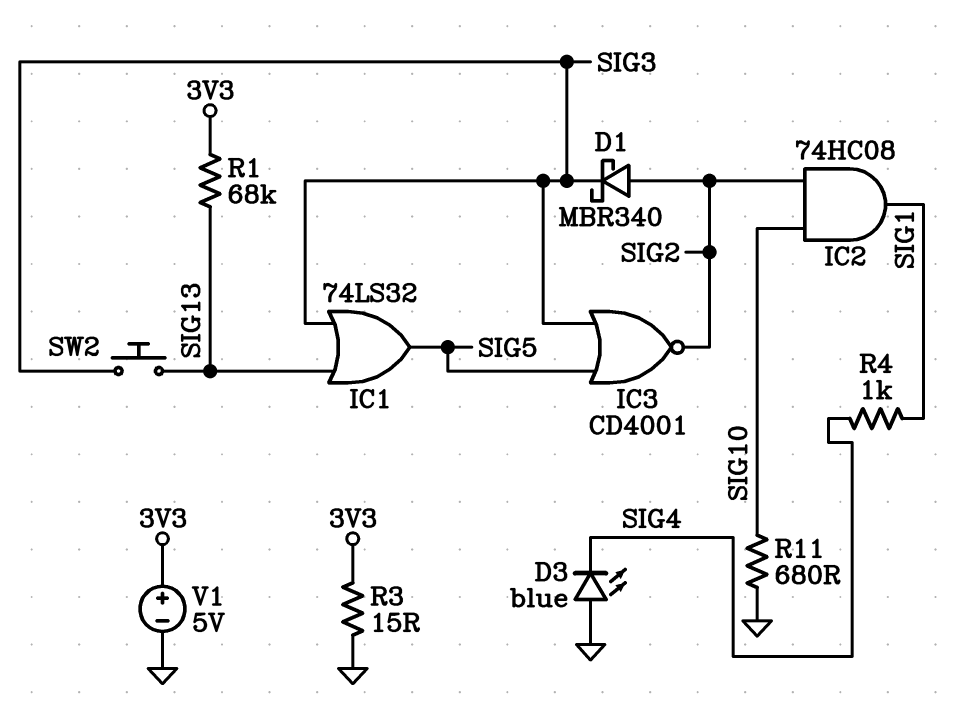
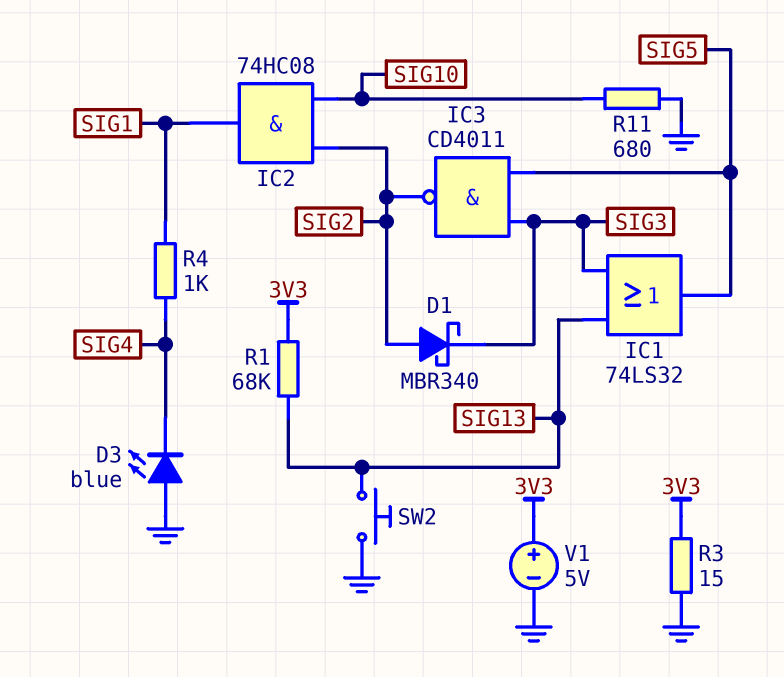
IC3: NOR CD4001 (in SIG3, in SIG5, out SIG2) -> NAND CD4011 (in SIG3, in SIG5, out SIG2)
SW2: button (SIG3, SIG13) -> button (GND, SIG13)

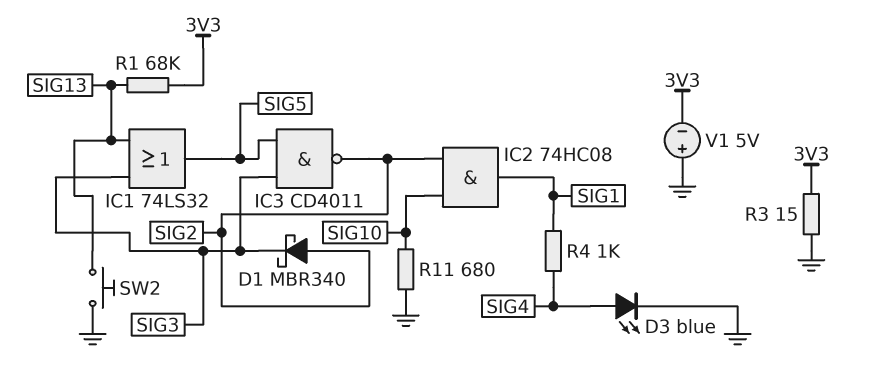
D3: LED blue (A GND, K SIG4) -> LED blue (A SIG4, K GND)
V1: 5V (plus 3V3, minus GND) -> 5V (plus GND, minus 3V3)

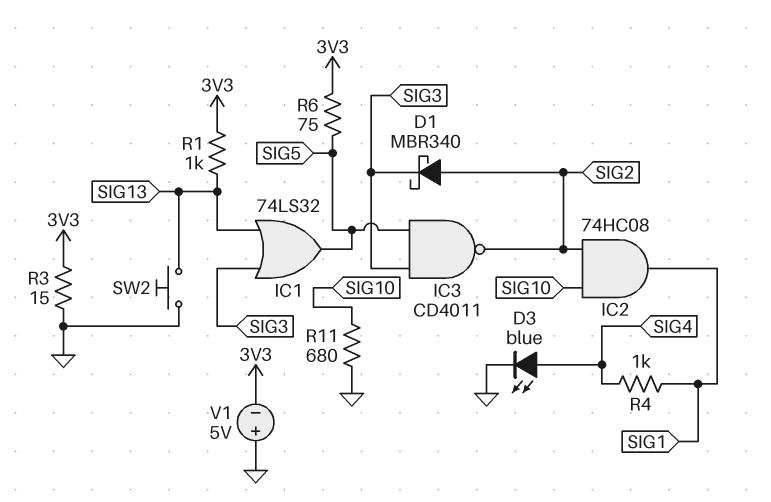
R1: 68k (3V3, SIG13) -> 1k (3V3, SIG13)
R6: none -> 75 (3V3, SIG5)

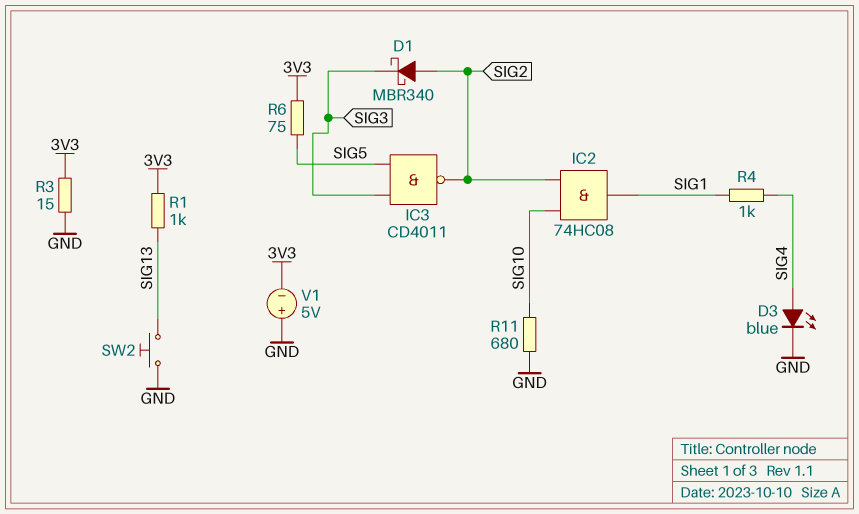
IC1: OR 74LS32 (in SIG3, in SIG13, out SIG5) -> none

